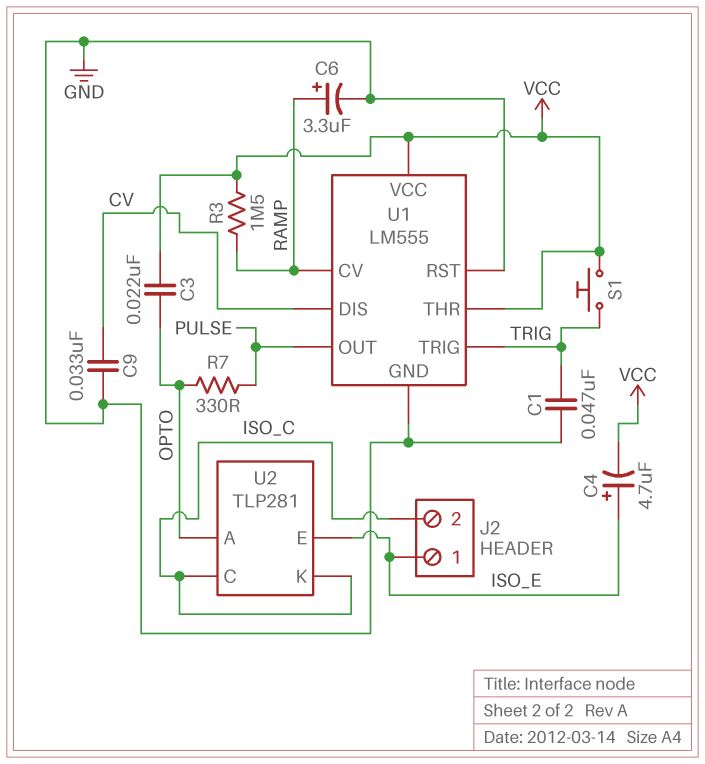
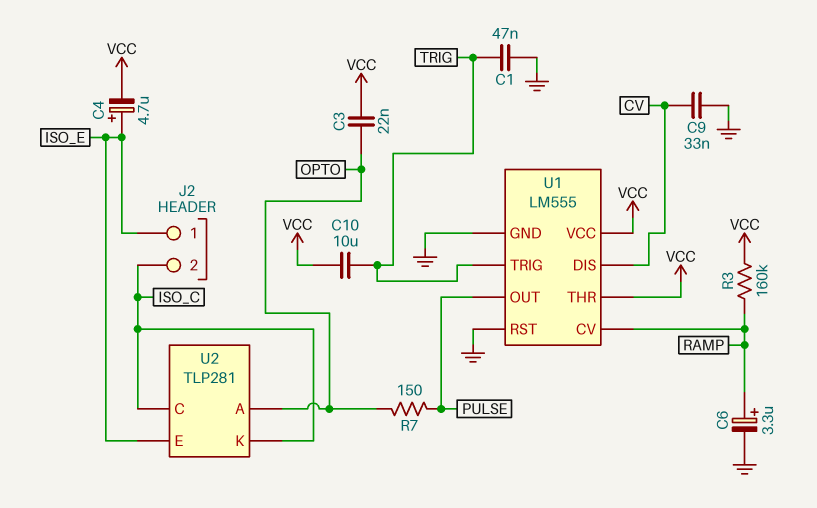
C10: none -> 10uF (TRIG, VCC)
R3: 1.5M (RAMP, VCC) -> 160k (RAMP, VCC)
R7: 330 (OPTO, PULSE) -> 150 (OPTO, PULSE)
S1: button (TRIG, VCC) -> none

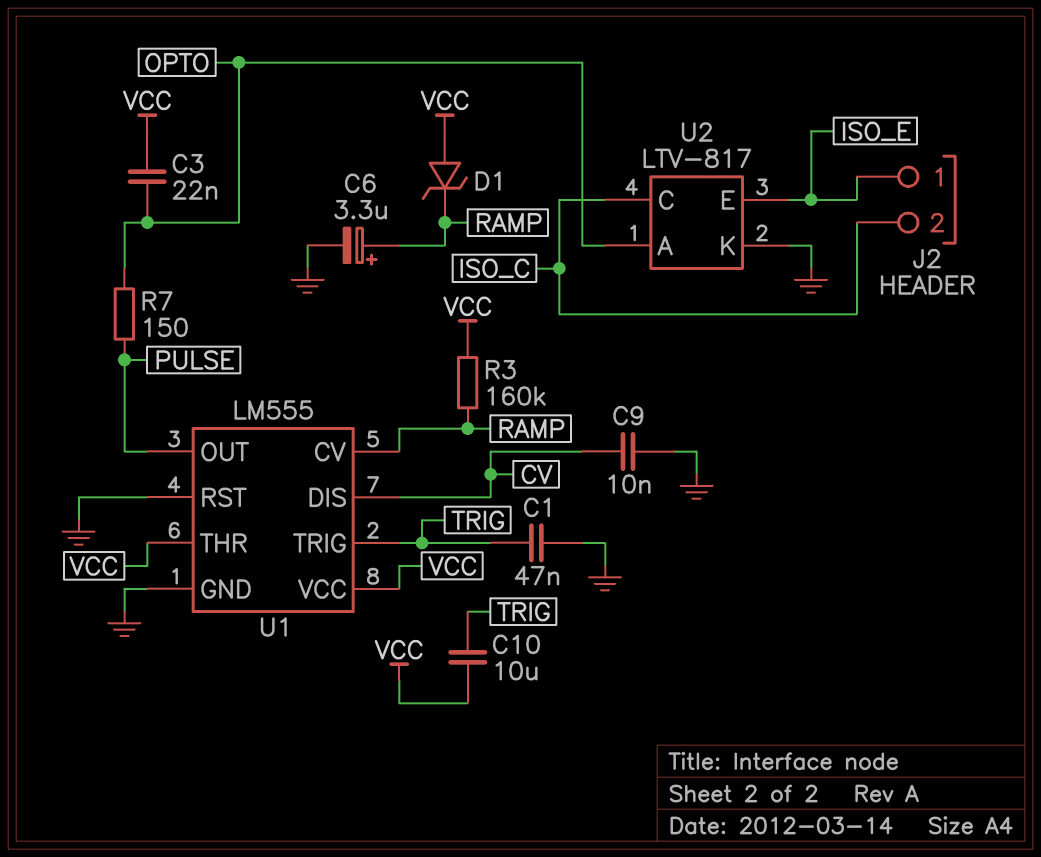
C4: 4.7uF (plus ISO_E, minus VCC) -> none
C9: 33nF (CV, GND) -> 10nF (CV, GND)
D1: none -> zener (A VCC, K RAMP)
U2: TLP281 -> LTV-817
U2 pin K: ISO_C -> GND

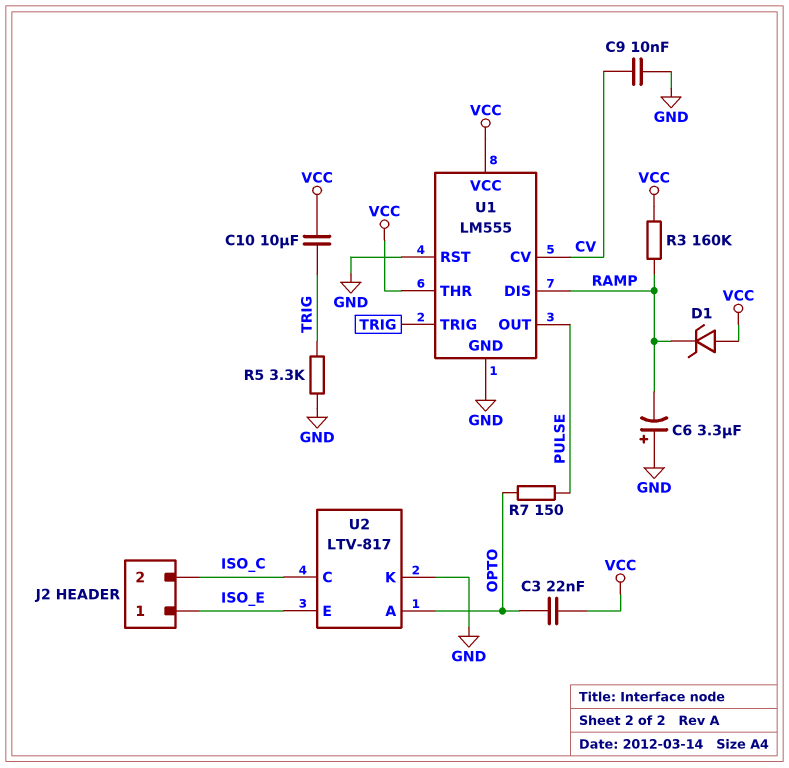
C1: 47nF (GND, TRIG) -> none
C6: 3.3uF (plus RAMP, minus GND) -> 3.3uF (plus GND, minus RAMP)
R5: none -> 3.3k (GND, TRIG)
U1 pin CV: RAMP -> CV
U1 pin DIS: CV -> RAMP

